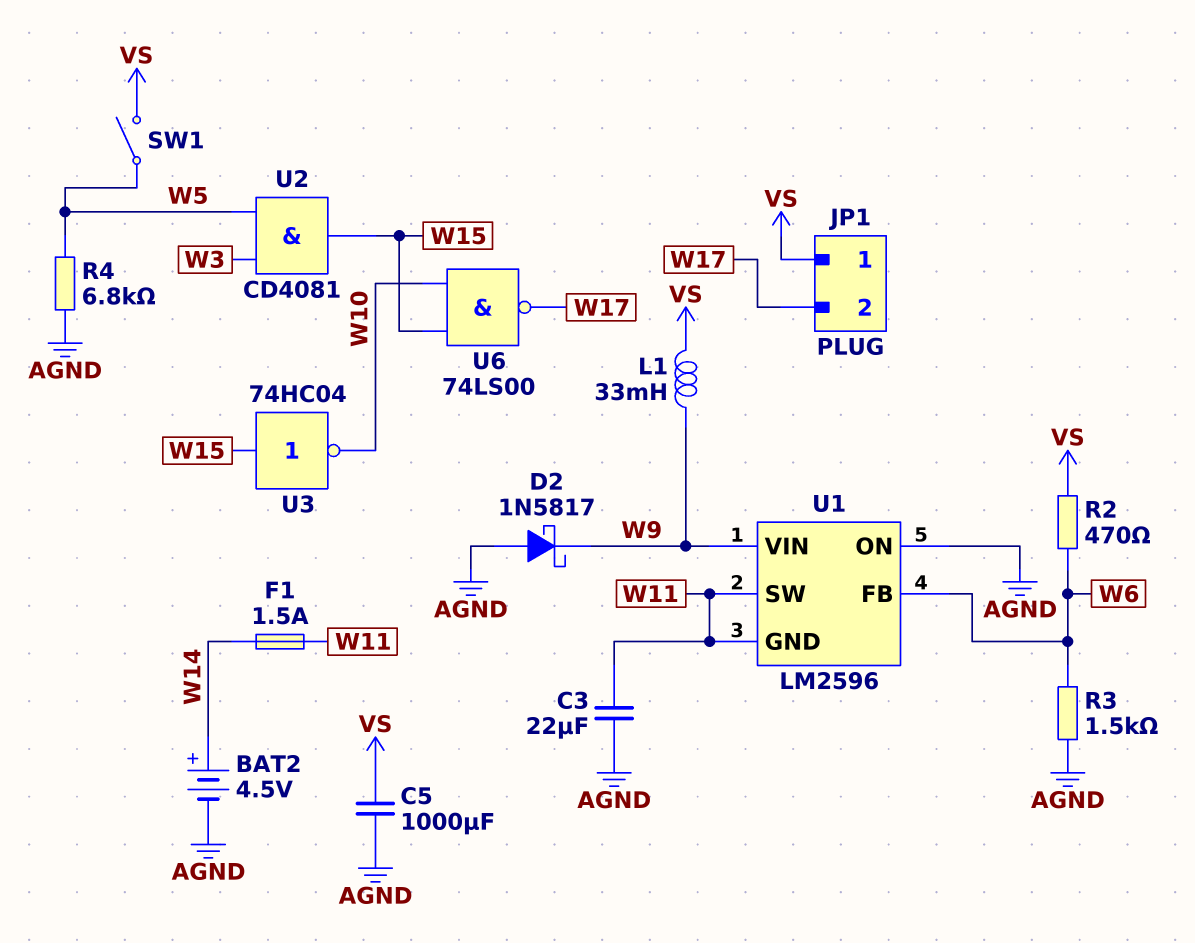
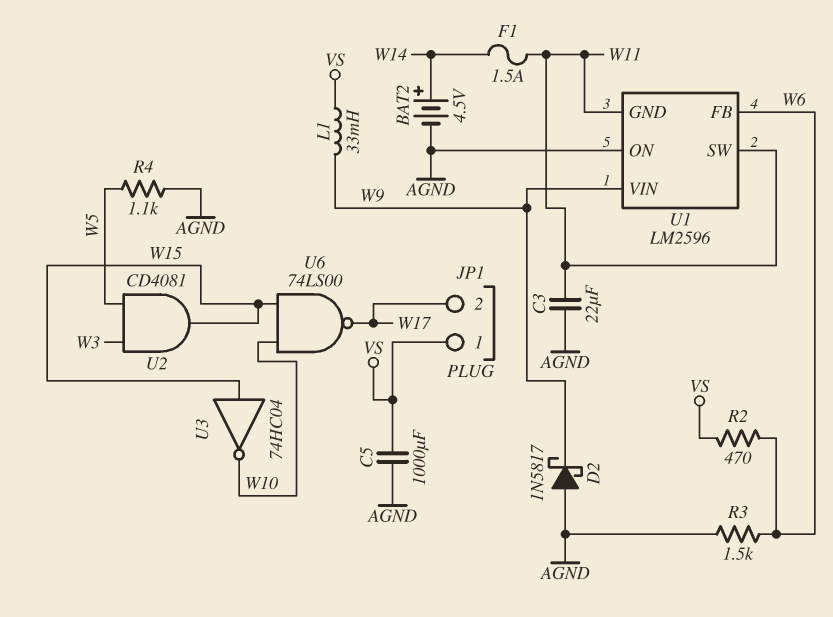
R4: 6.8k (AGND, W5) -> 1.1k (AGND, W5)
SW1: switch (VS, W5) -> none

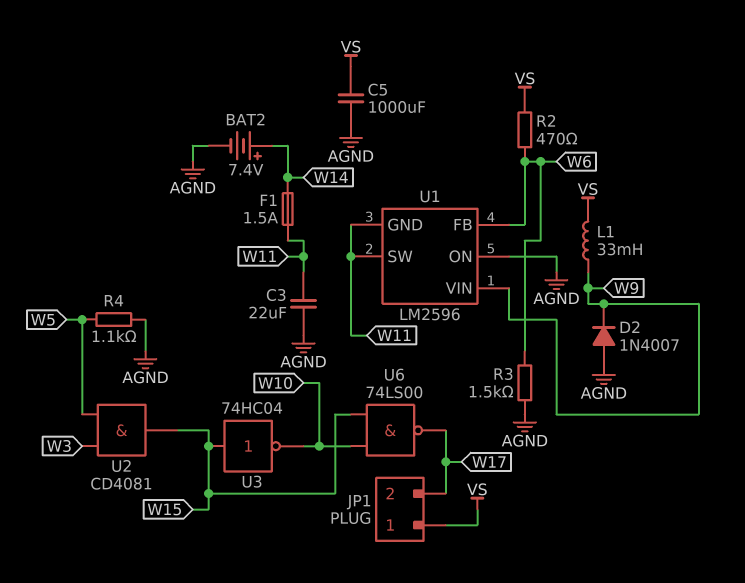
BAT2: 4.5V (plus W14, minus AGND) -> 7.4V (plus W14, minus AGND)
D2: schottky 1N5817 (A AGND, K W9) -> diode 1N4007 (A AGND, K W9)

